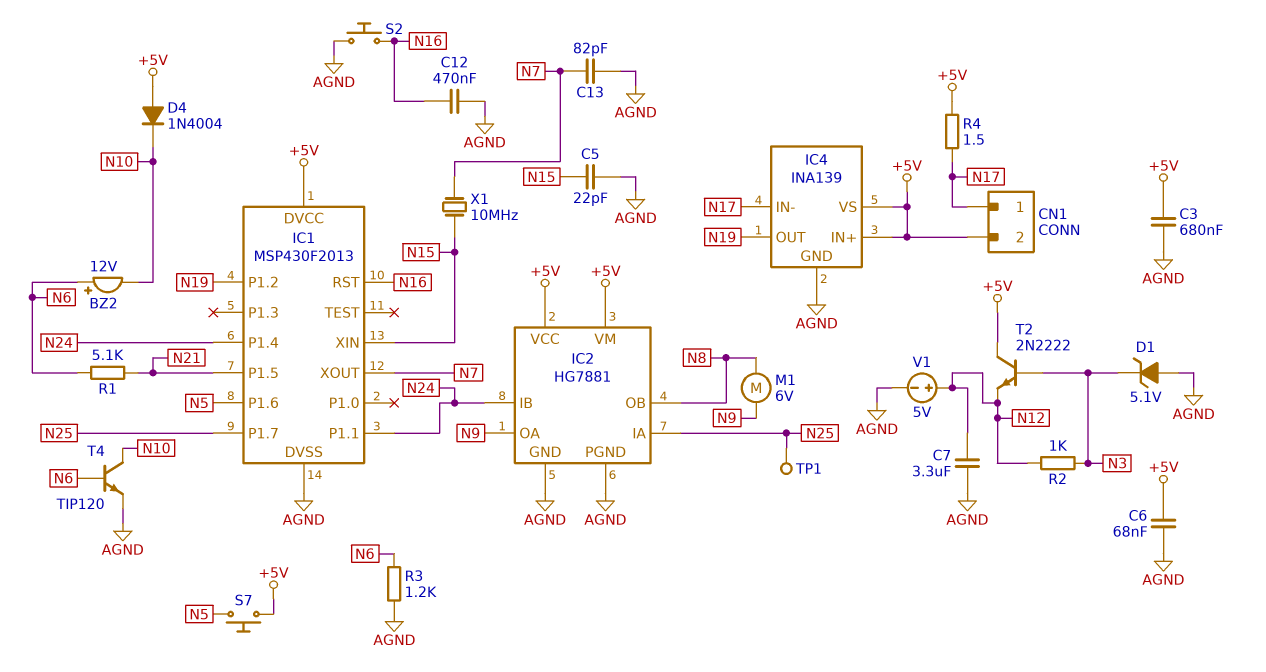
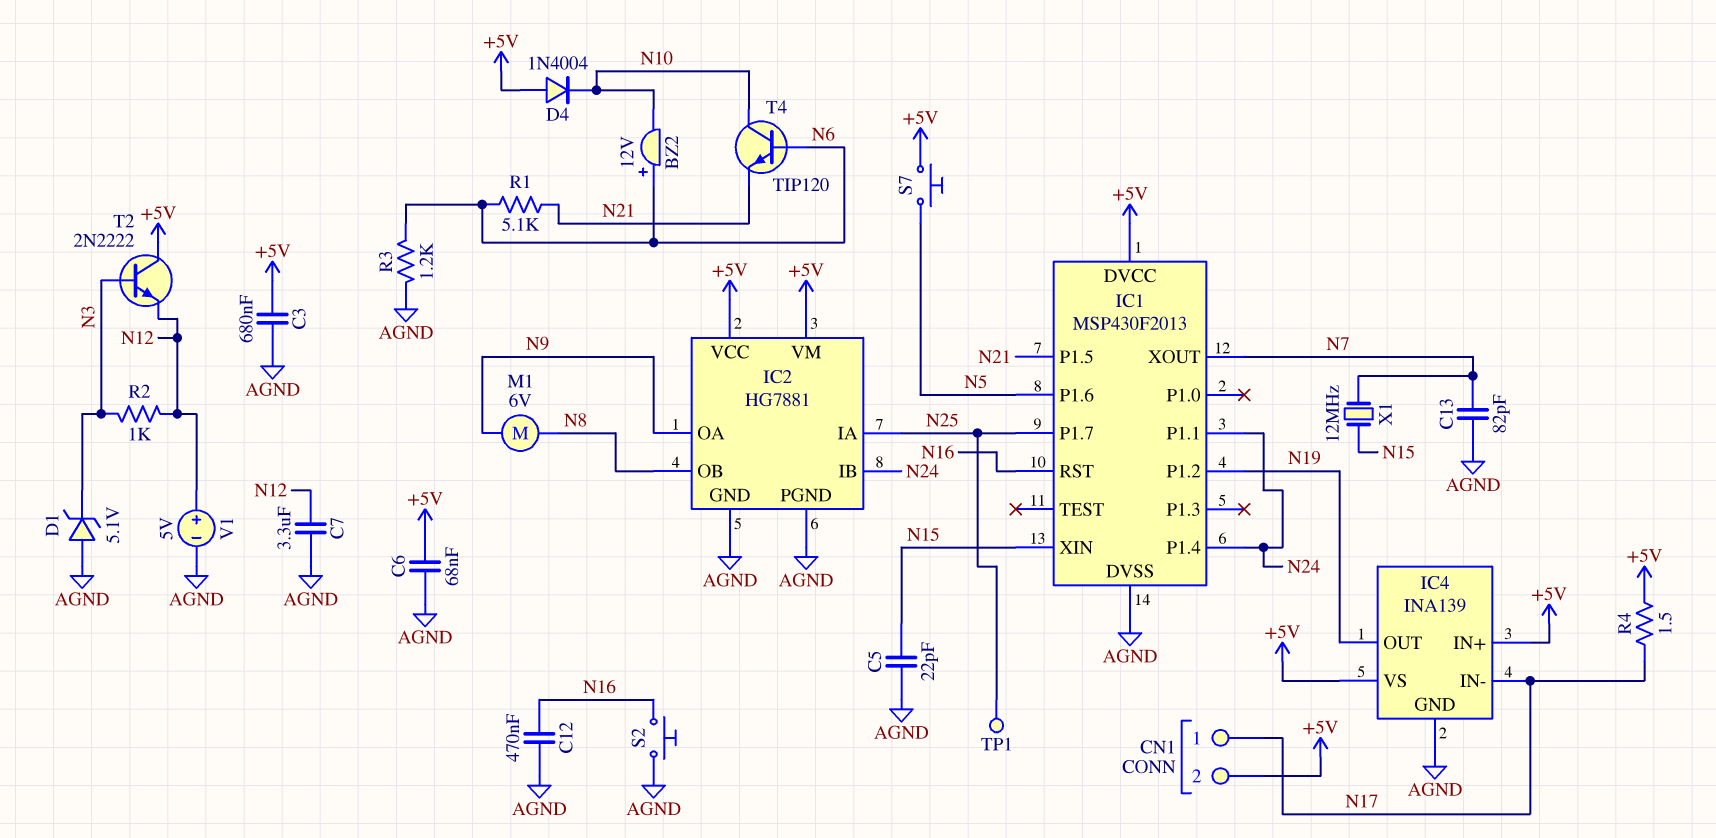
T4: NPN TIP120 (B N6, C N10, E AGND) -> NPN TIP120 (B N6, C N10, E N21)
X1: 10MHz (N7, N15) -> 12MHz (N7, N15)

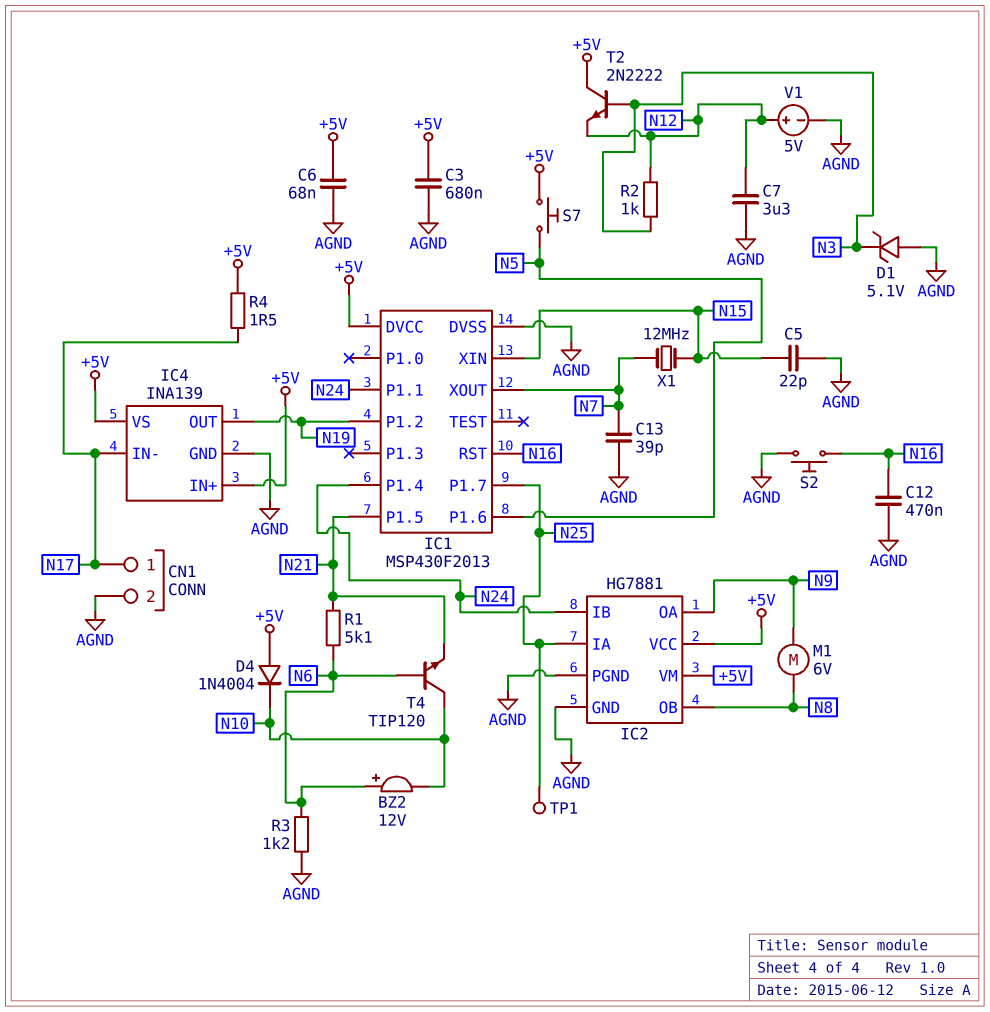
C13: 82pF (AGND, N7) -> 39pF (AGND, N7)
CN1 pin 2: +5V -> AGND

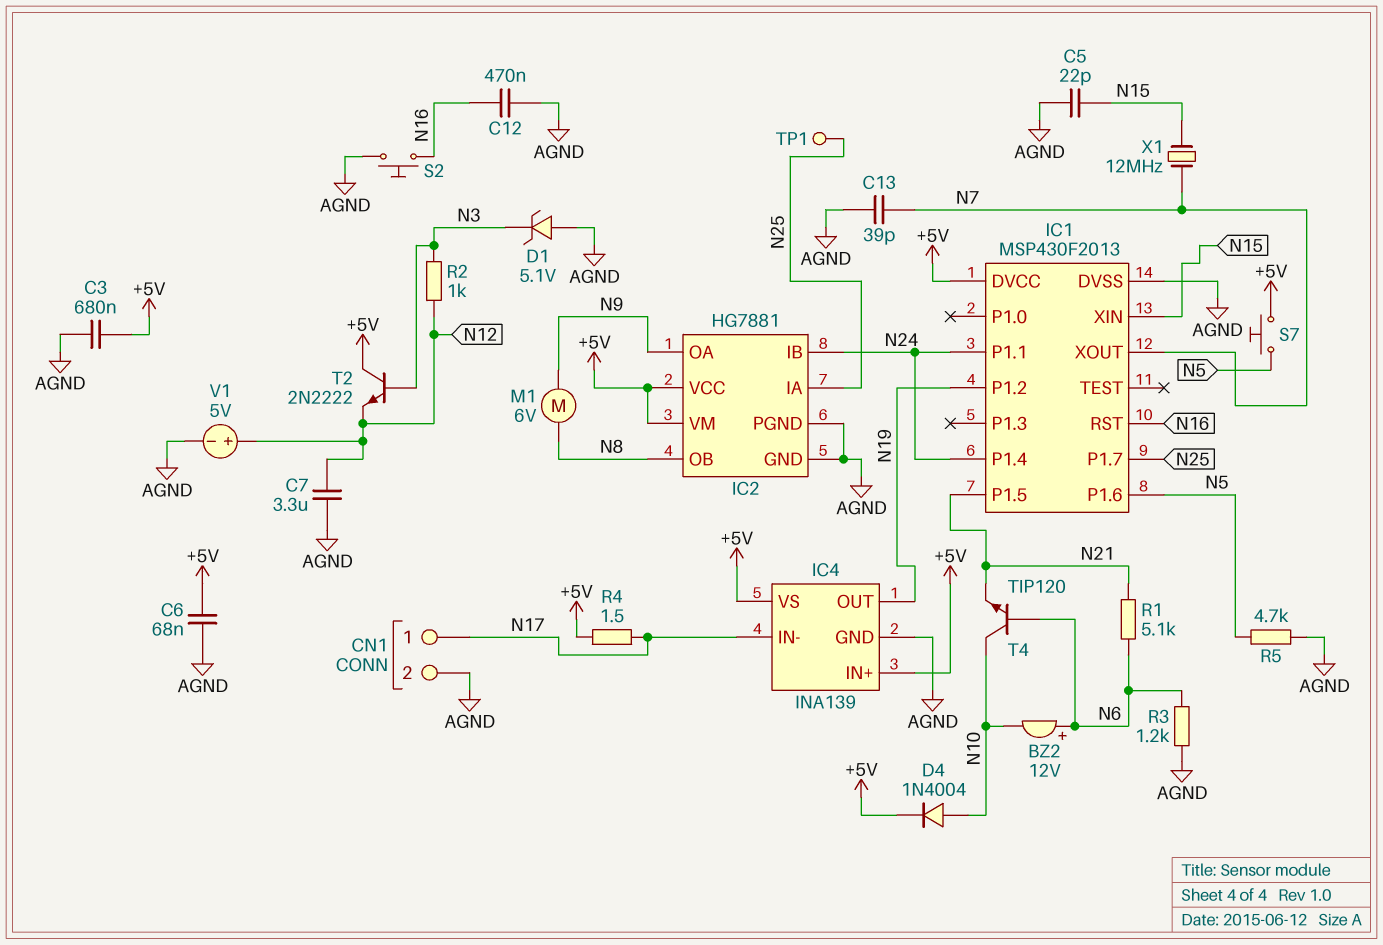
D4: diode 1N4004 (A +5V, K N10) -> diode 1N4004 (A N10, K +5V)
R5: none -> 4.7k (AGND, N5)

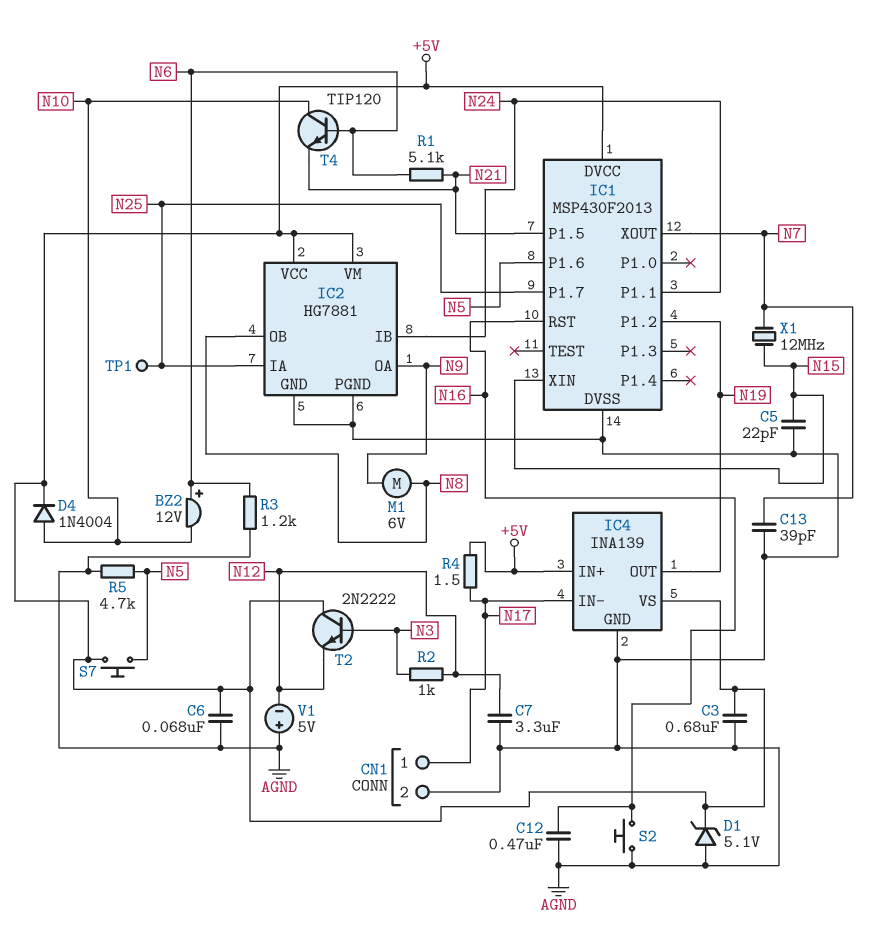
D1: zener 5.1V (A AGND, K N3) -> zener 5.1V (A AGND, K +5V)
IC1 pin P1.4: N24 -> none
V1: 5V (plus N12, minus AGND) -> 5V (plus AGND, minus N12)

